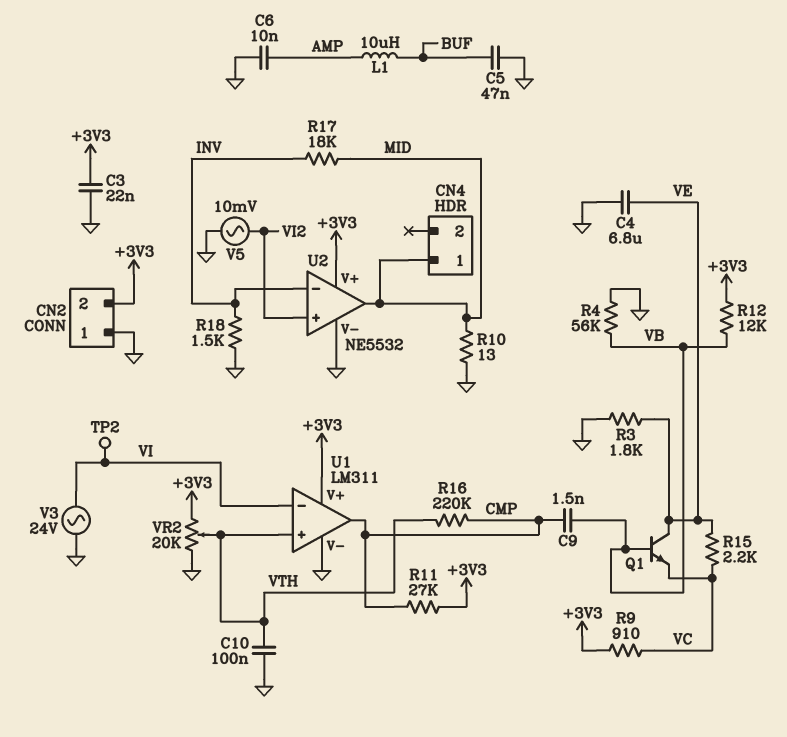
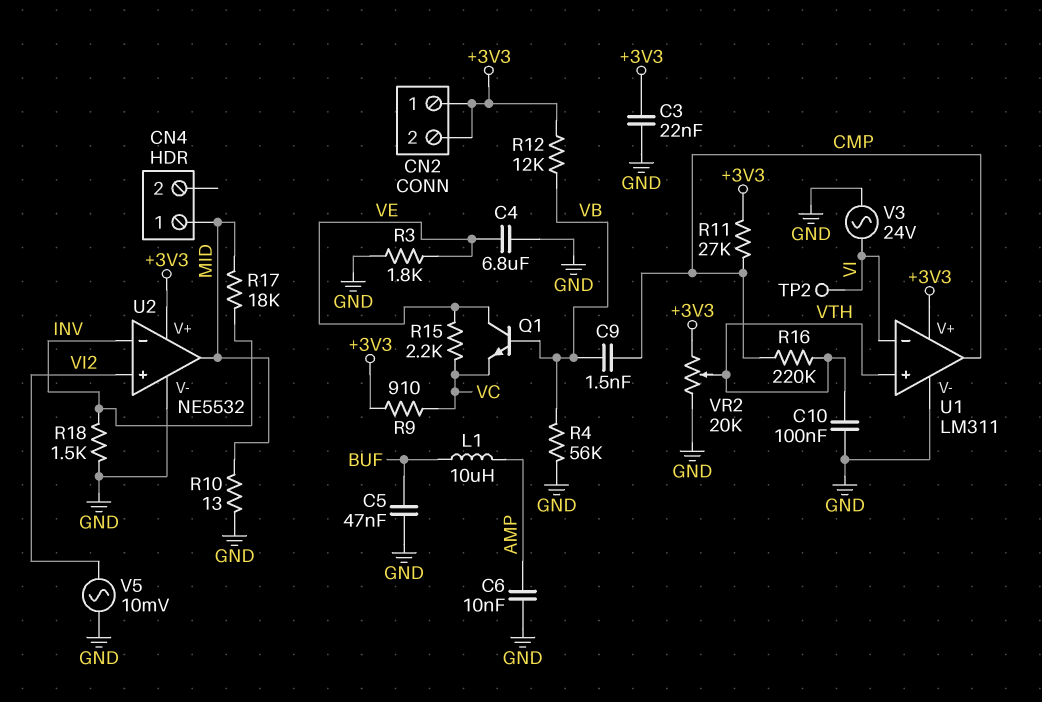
CN2 pin 1: GND -> +3V3

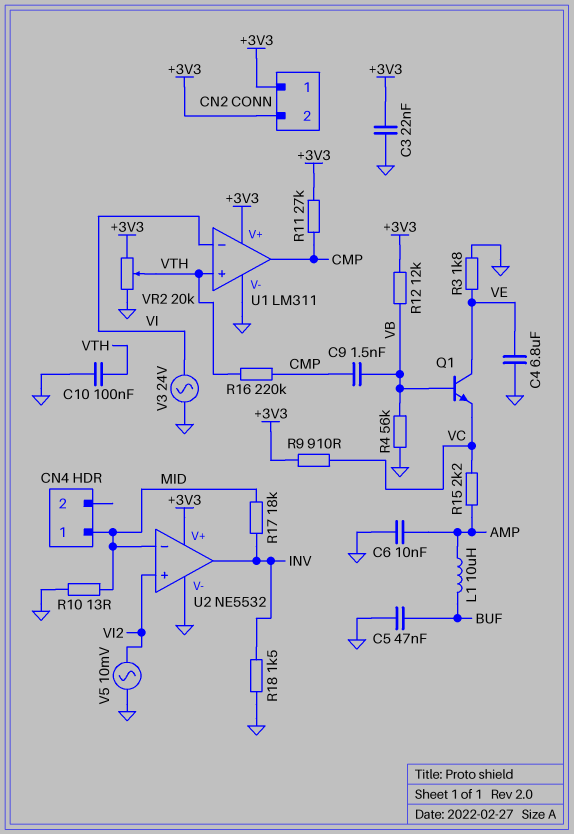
R15: 2.2k (VC, VE) -> 2.2k (AMP, VC)
TP2: test point (VI) -> none
U2 pin in-: INV -> MID
U2 pin out: MID -> INV

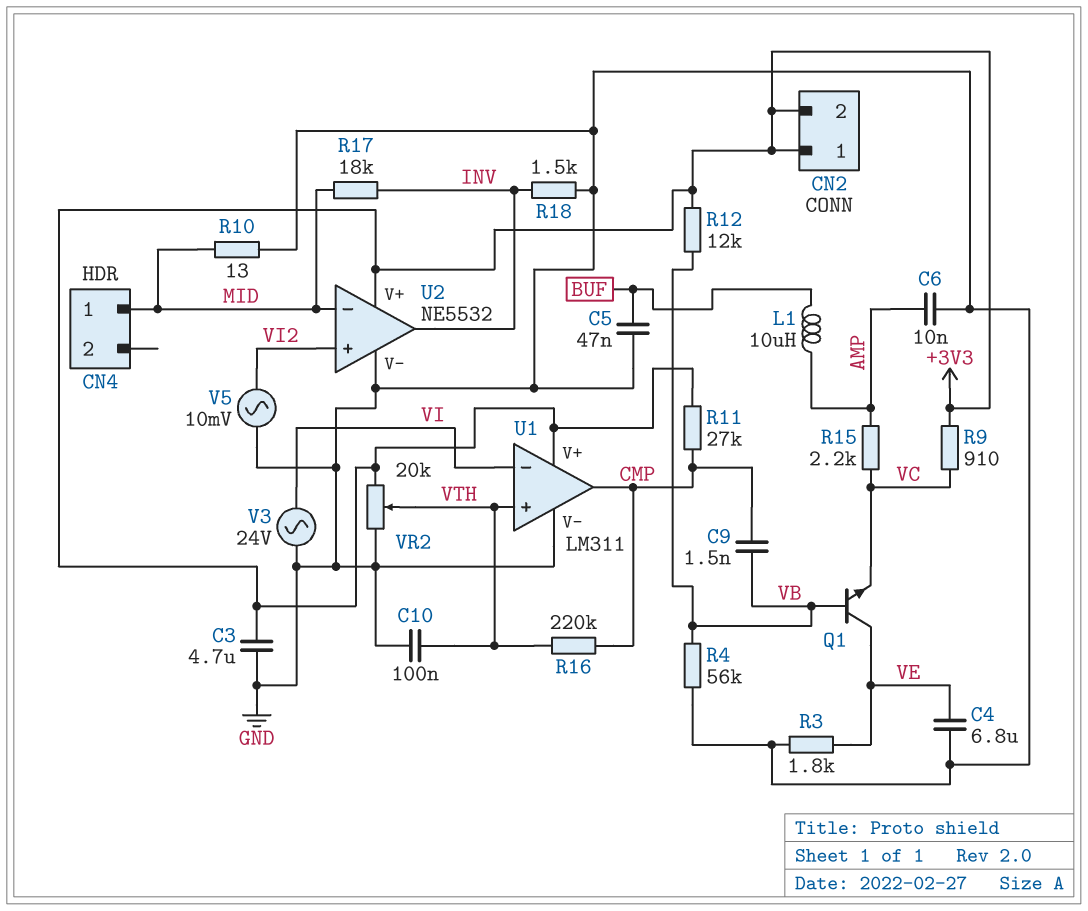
C3: 22nF (+3V3, GND) -> 4.7uF (+3V3, GND)

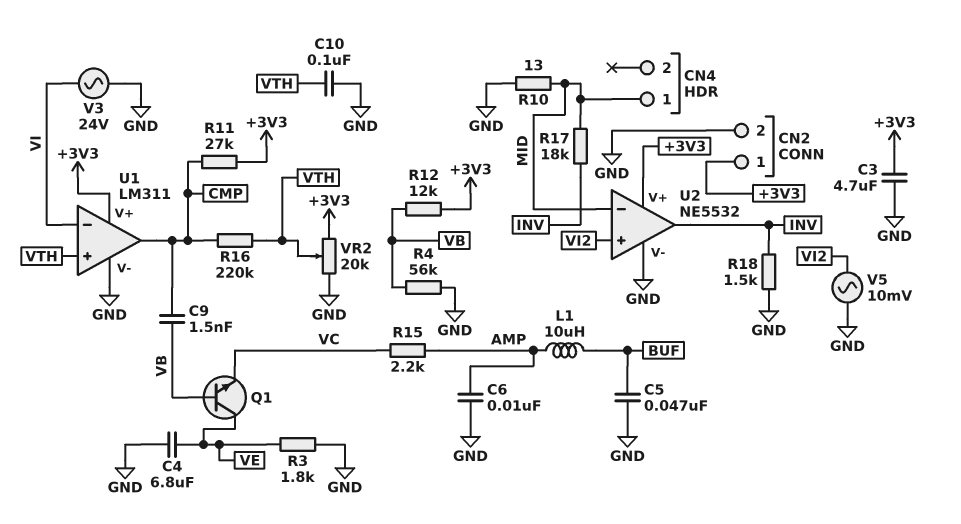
CN2 pin 2: +3V3 -> GND
R9: 910 (+3V3, VC) -> none

